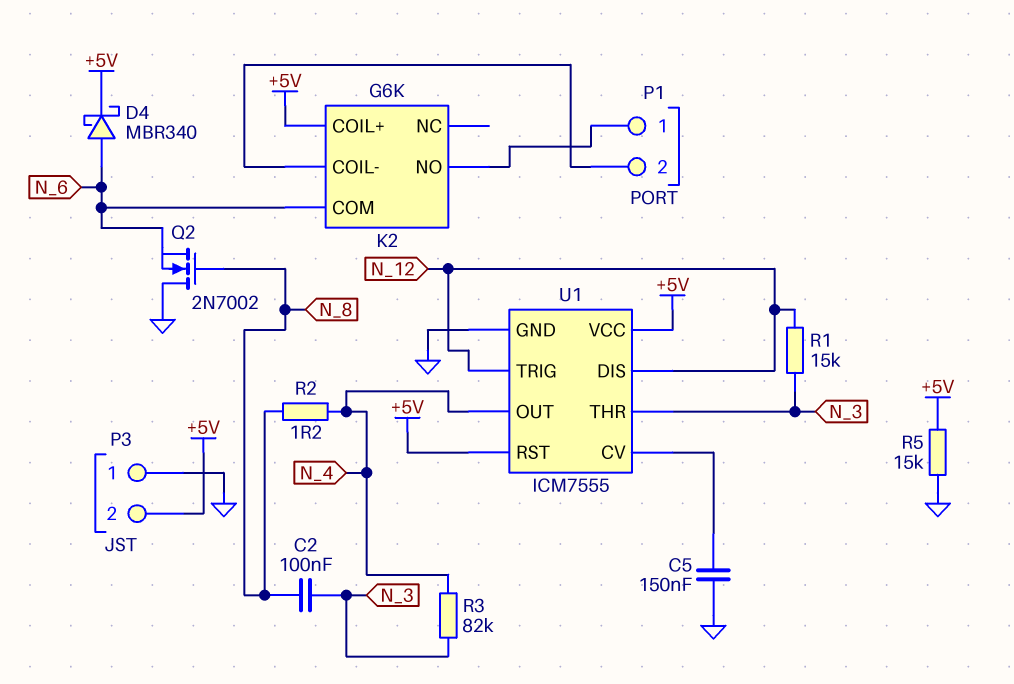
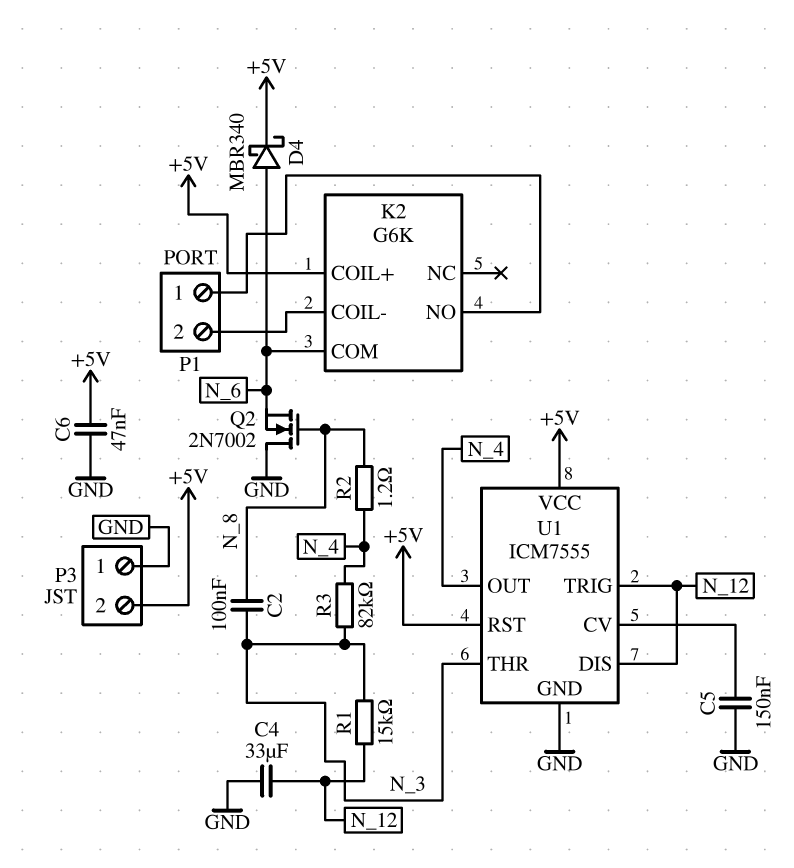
C4: none -> 33uF (GND, N_12)
C6: none -> 47nF (+5V, GND)
R5: 15k (+5V, GND) -> none

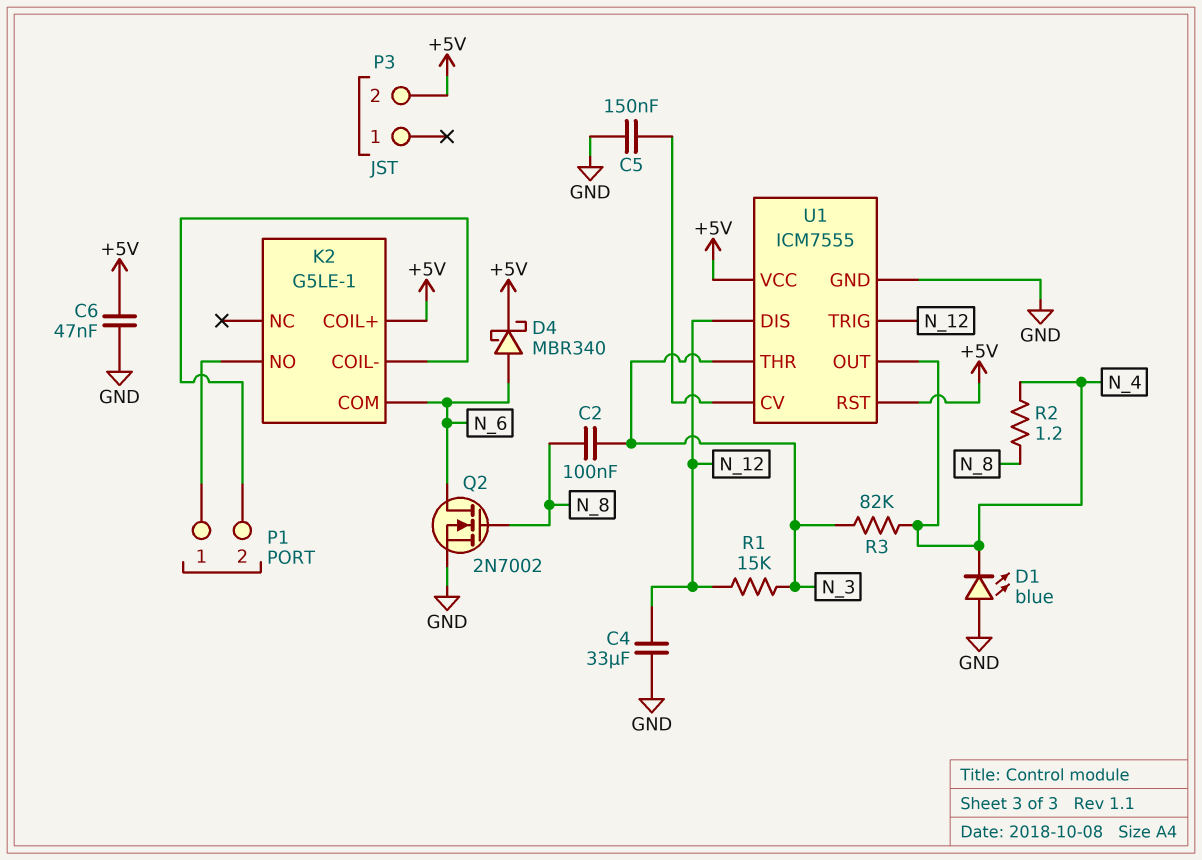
D1: none -> LED blue (A GND, K N_4)
K2: G6K -> G5LE-1
P3 pin 1: GND -> none
Q2: NMOS 2N7002 (G N_8, D GND, S N_6) -> NMOS 2N7002 (G N_8, D N_6, S GND)

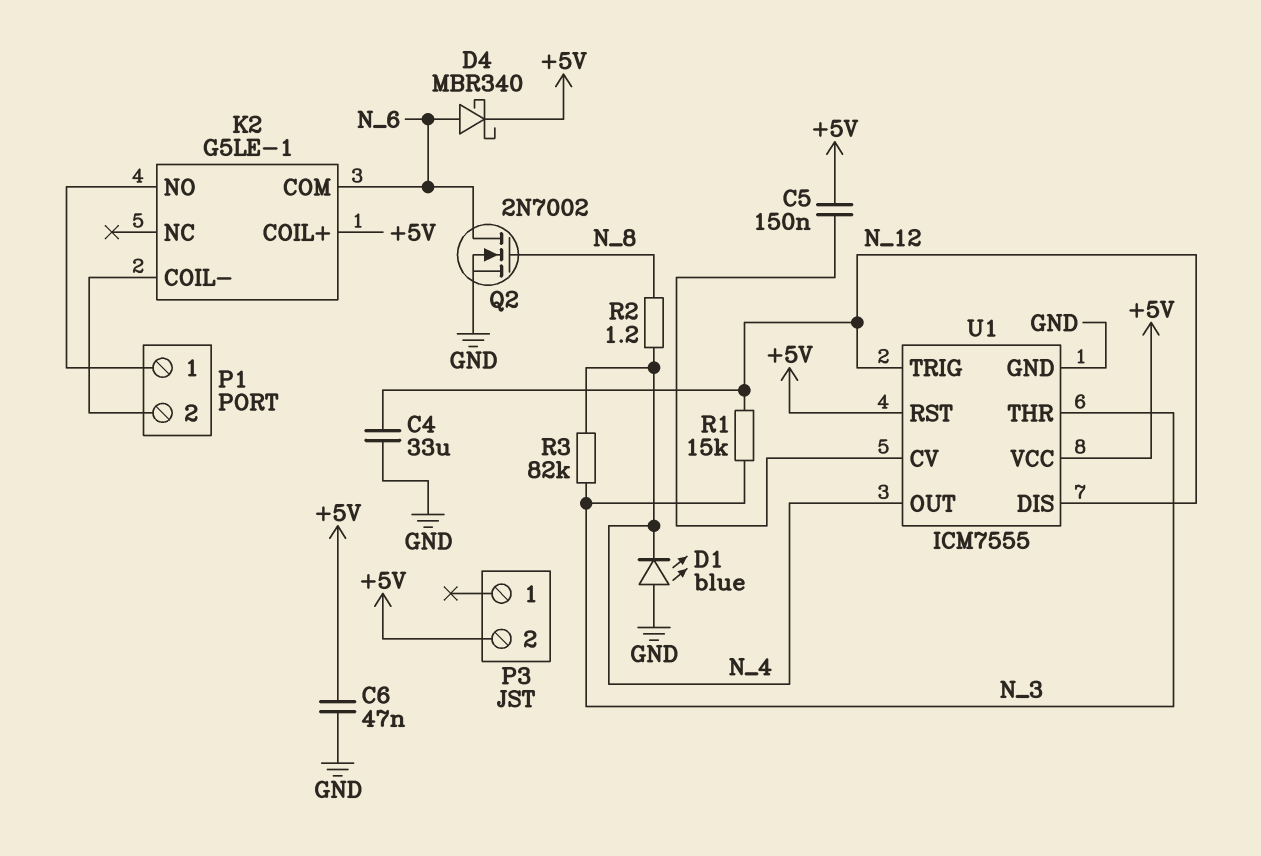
C2: 100nF (N_3, N_8) -> none
C5: 150nF (GND, U1/CV) -> 150nF (+5V, U1/CV)

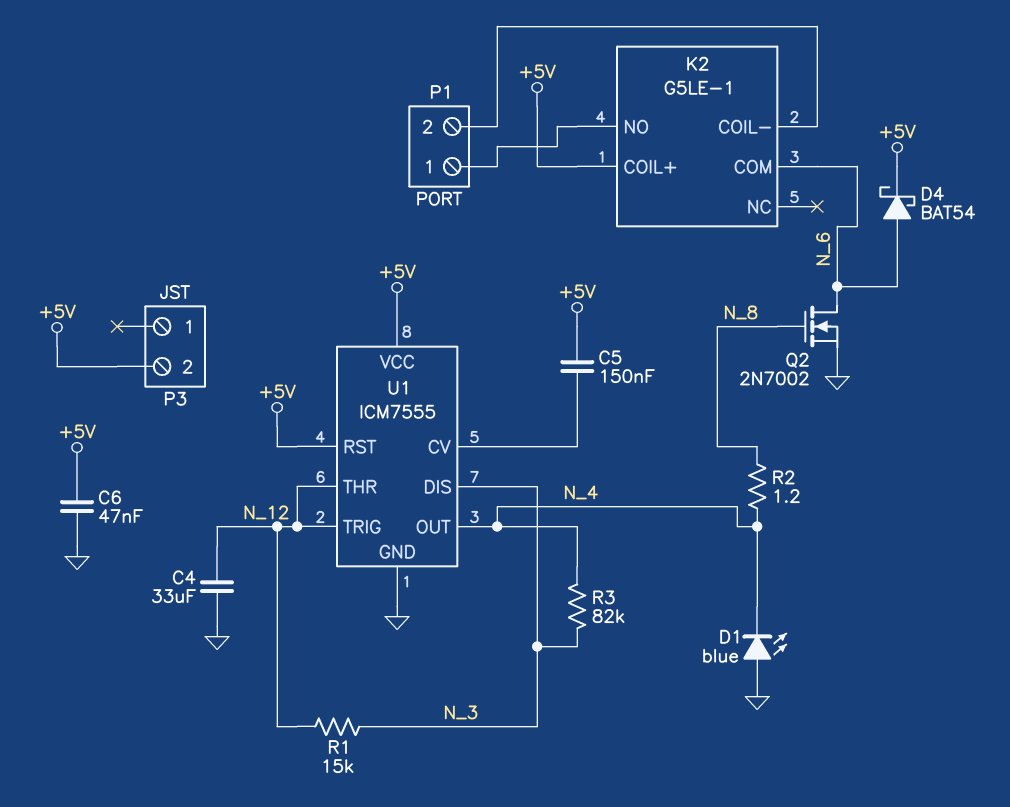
D4: schottky MBR340 (A N_6, K +5V) -> schottky BAT54 (A N_6, K +5V)
U1 pin DIS: N_12 -> N_3
U1 pin THR: N_3 -> N_12

